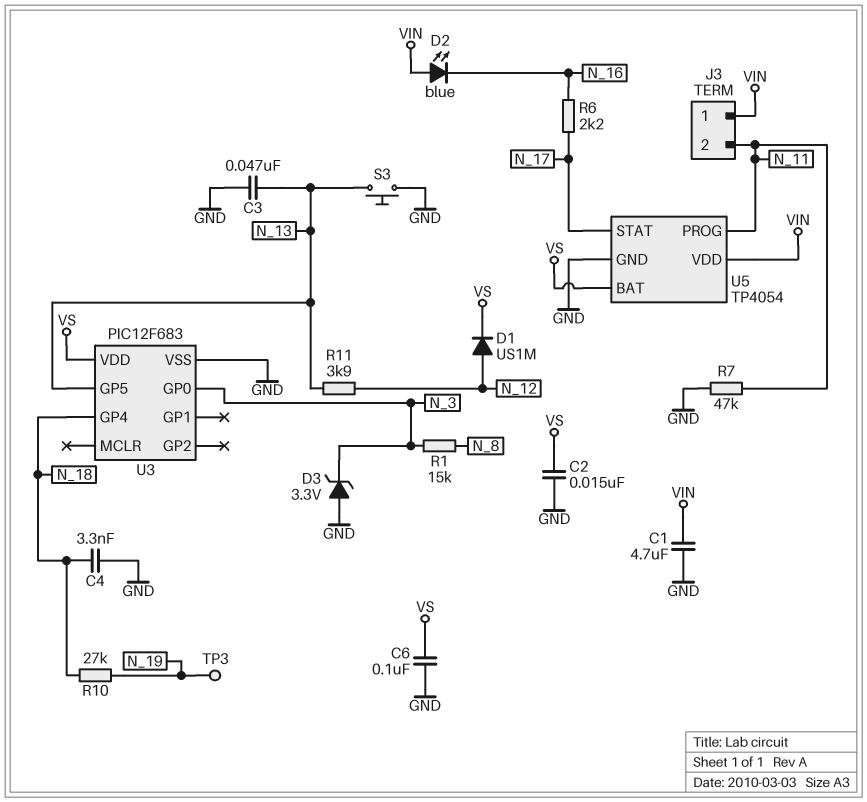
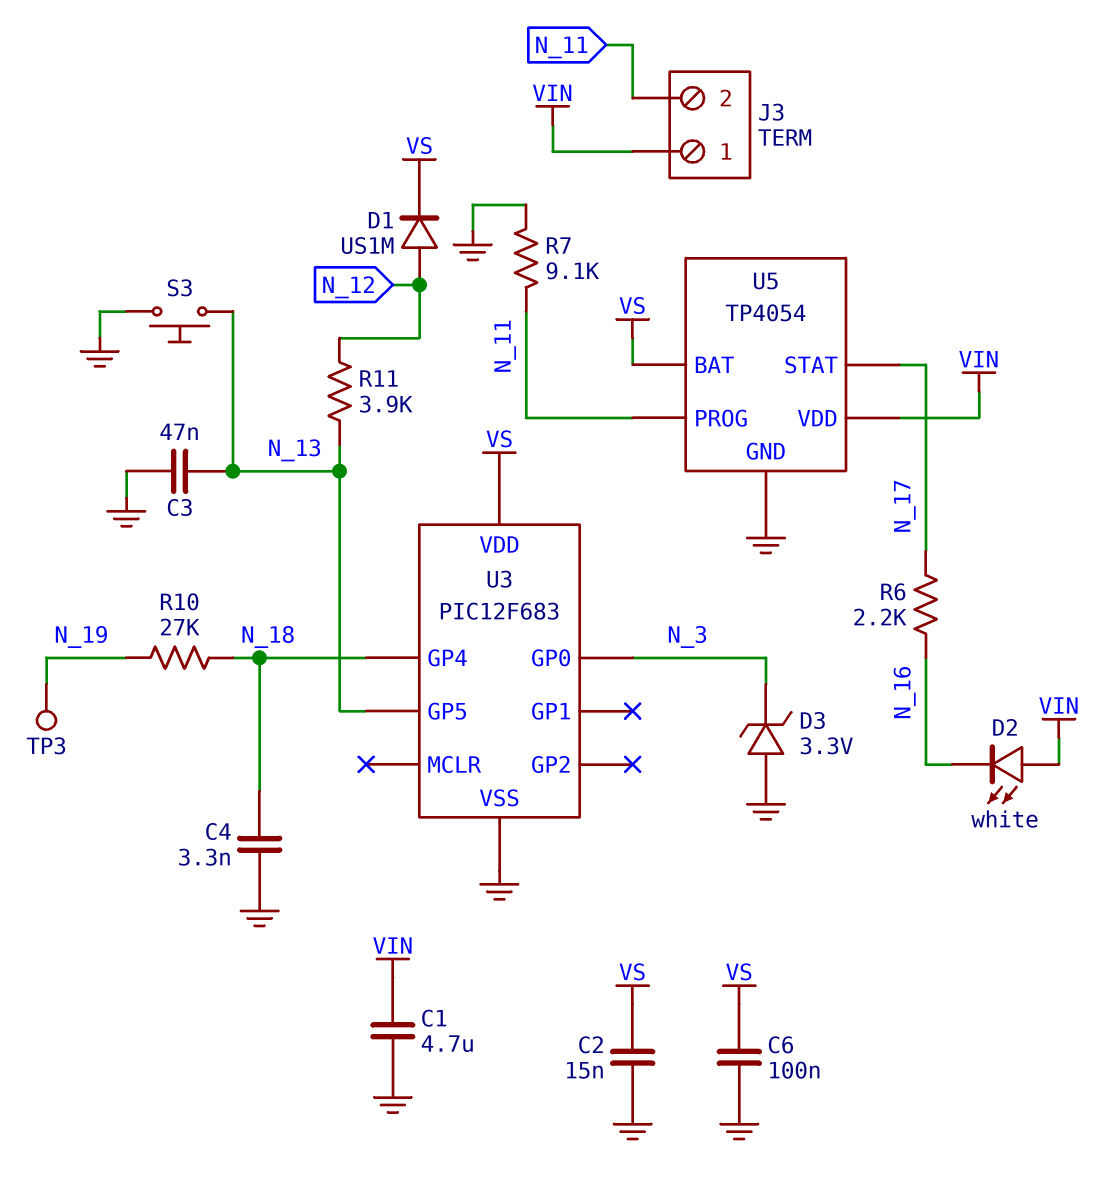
D2: LED blue (A VIN, K N_16) -> LED white (A VIN, K N_16)
R1: 15k (N_3, N_8) -> none
R7: 47k (GND, N_11) -> 9.1k (GND, N_11)

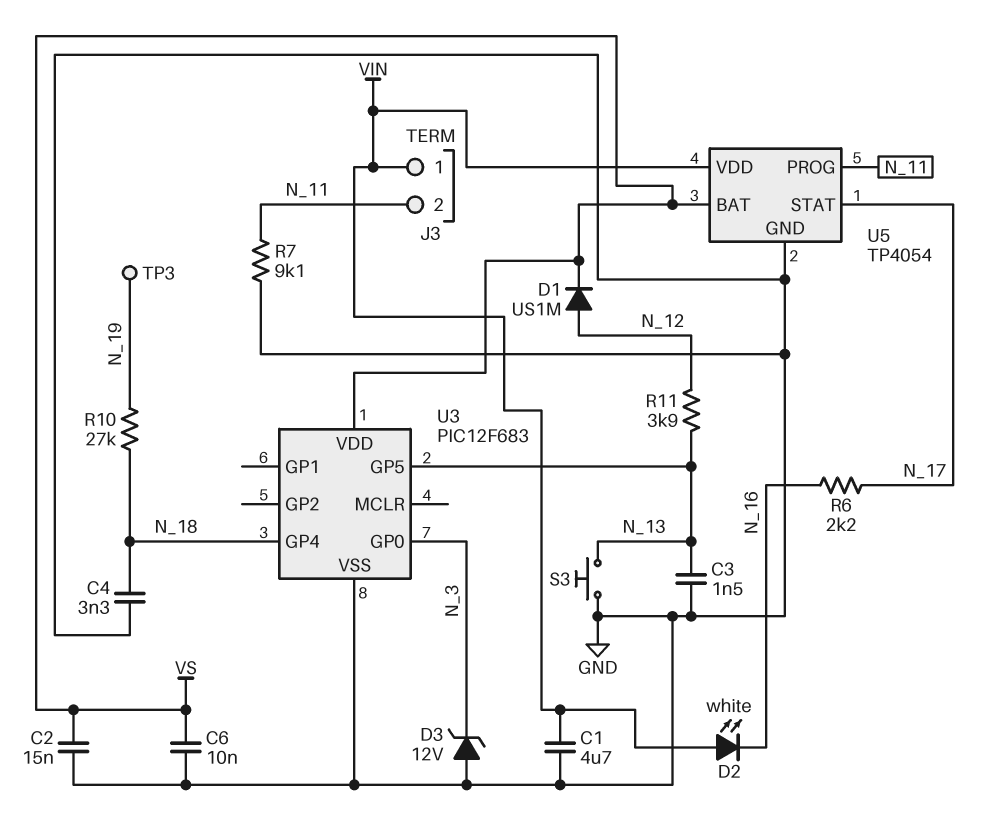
C3: 47nF (GND, N_13) -> 1.5nF (GND, N_13)
C6: 100nF (GND, VS) -> 10nF (GND, VS)
D3: zener 3.3V (A GND, K N_3) -> zener 12V (A GND, K N_3)

